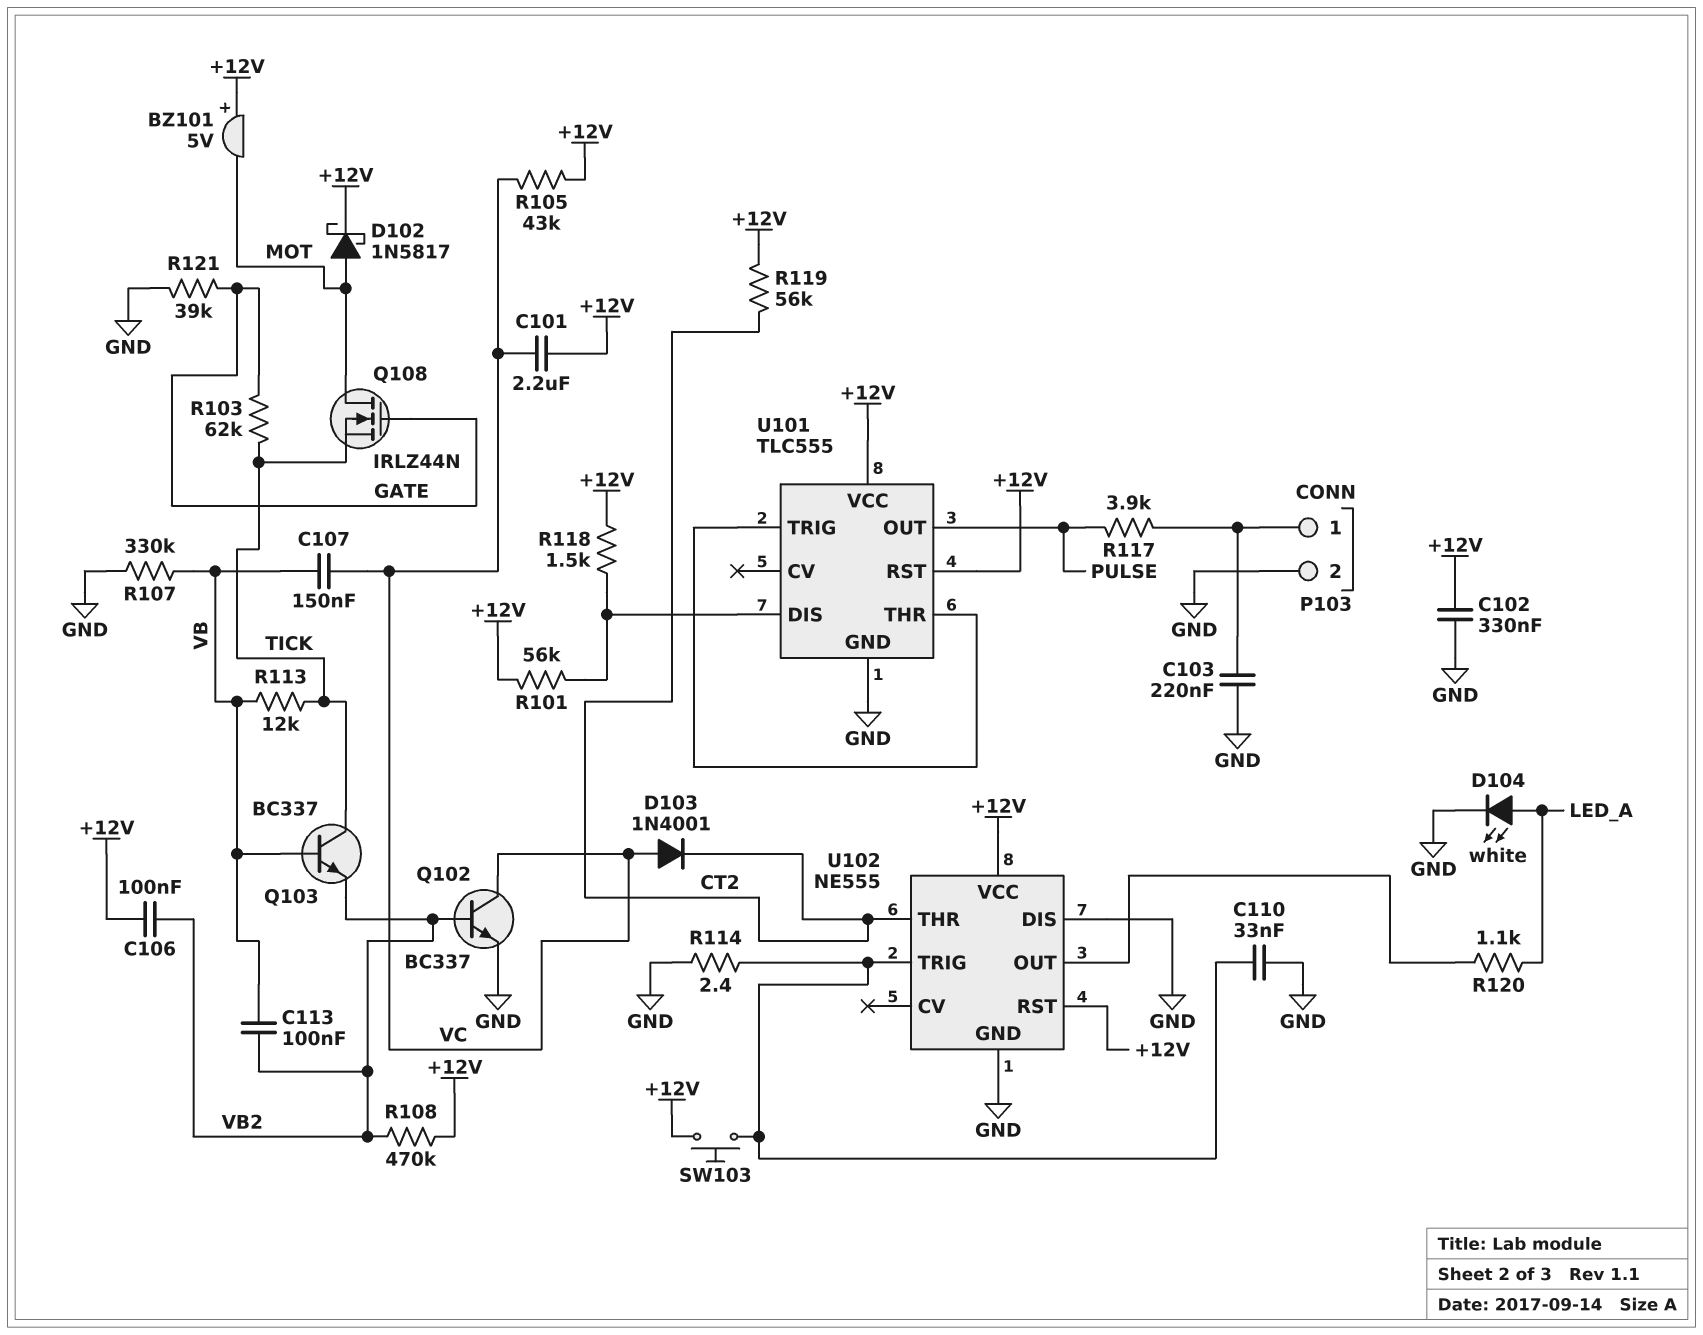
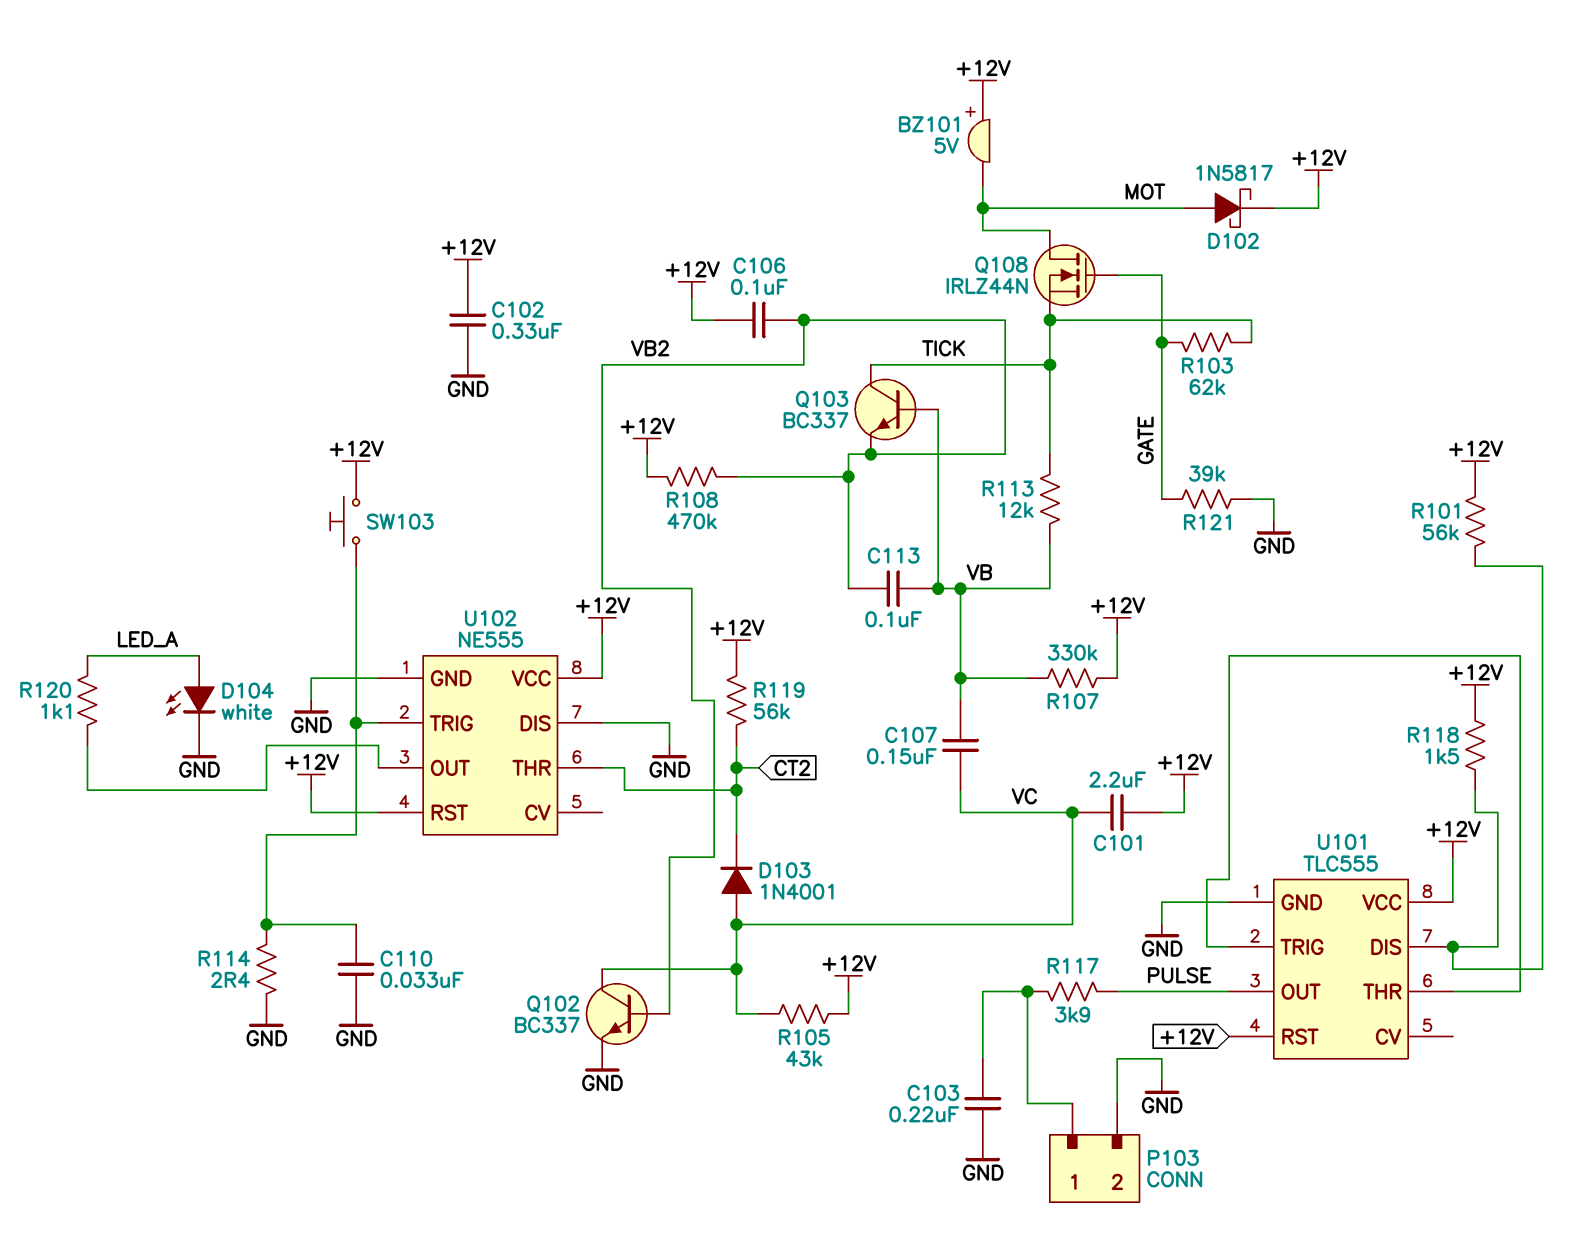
R107: 330k (GND, VB) -> 330k (+12V, VB)

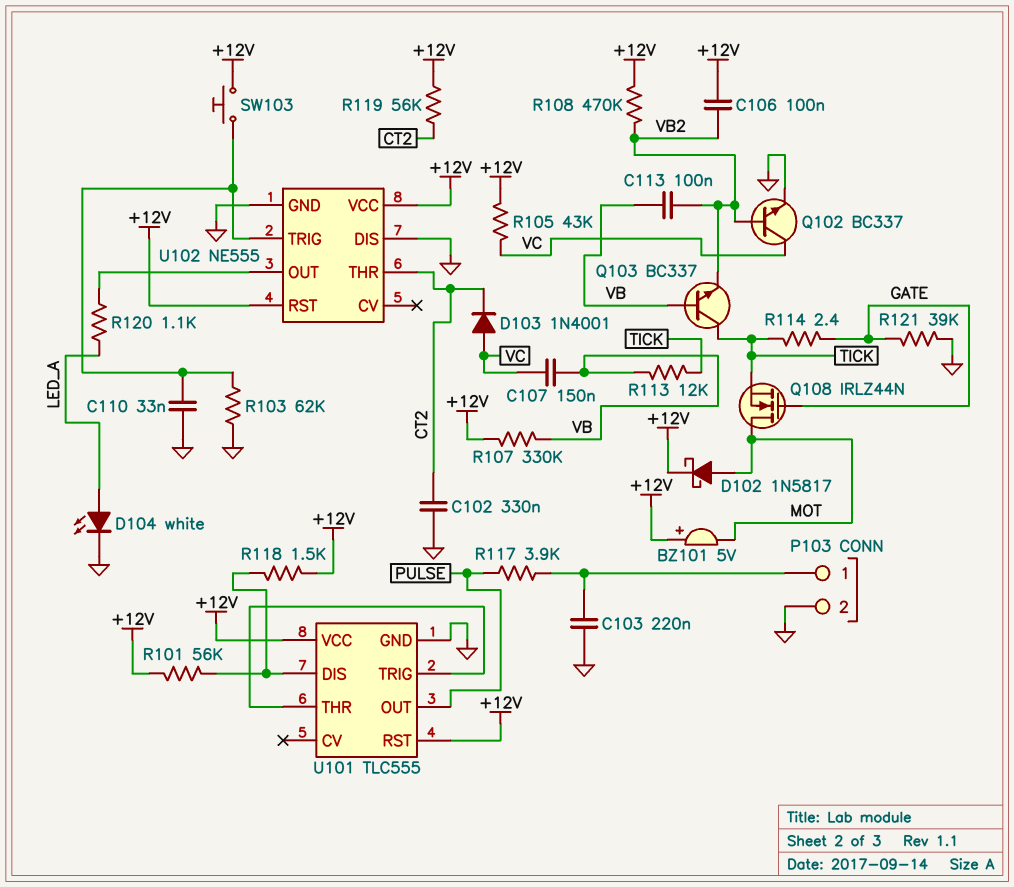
C101: 2.2uF (+12V, VC) -> none
C102: 330nF (+12V, GND) -> 330nF (CT2, GND)
R103: 62k (GATE, TICK) -> 62k (GND, U102/TRIG)
R114: 2.4 (GND, U102/TRIG) -> 2.4 (GATE, TICK)

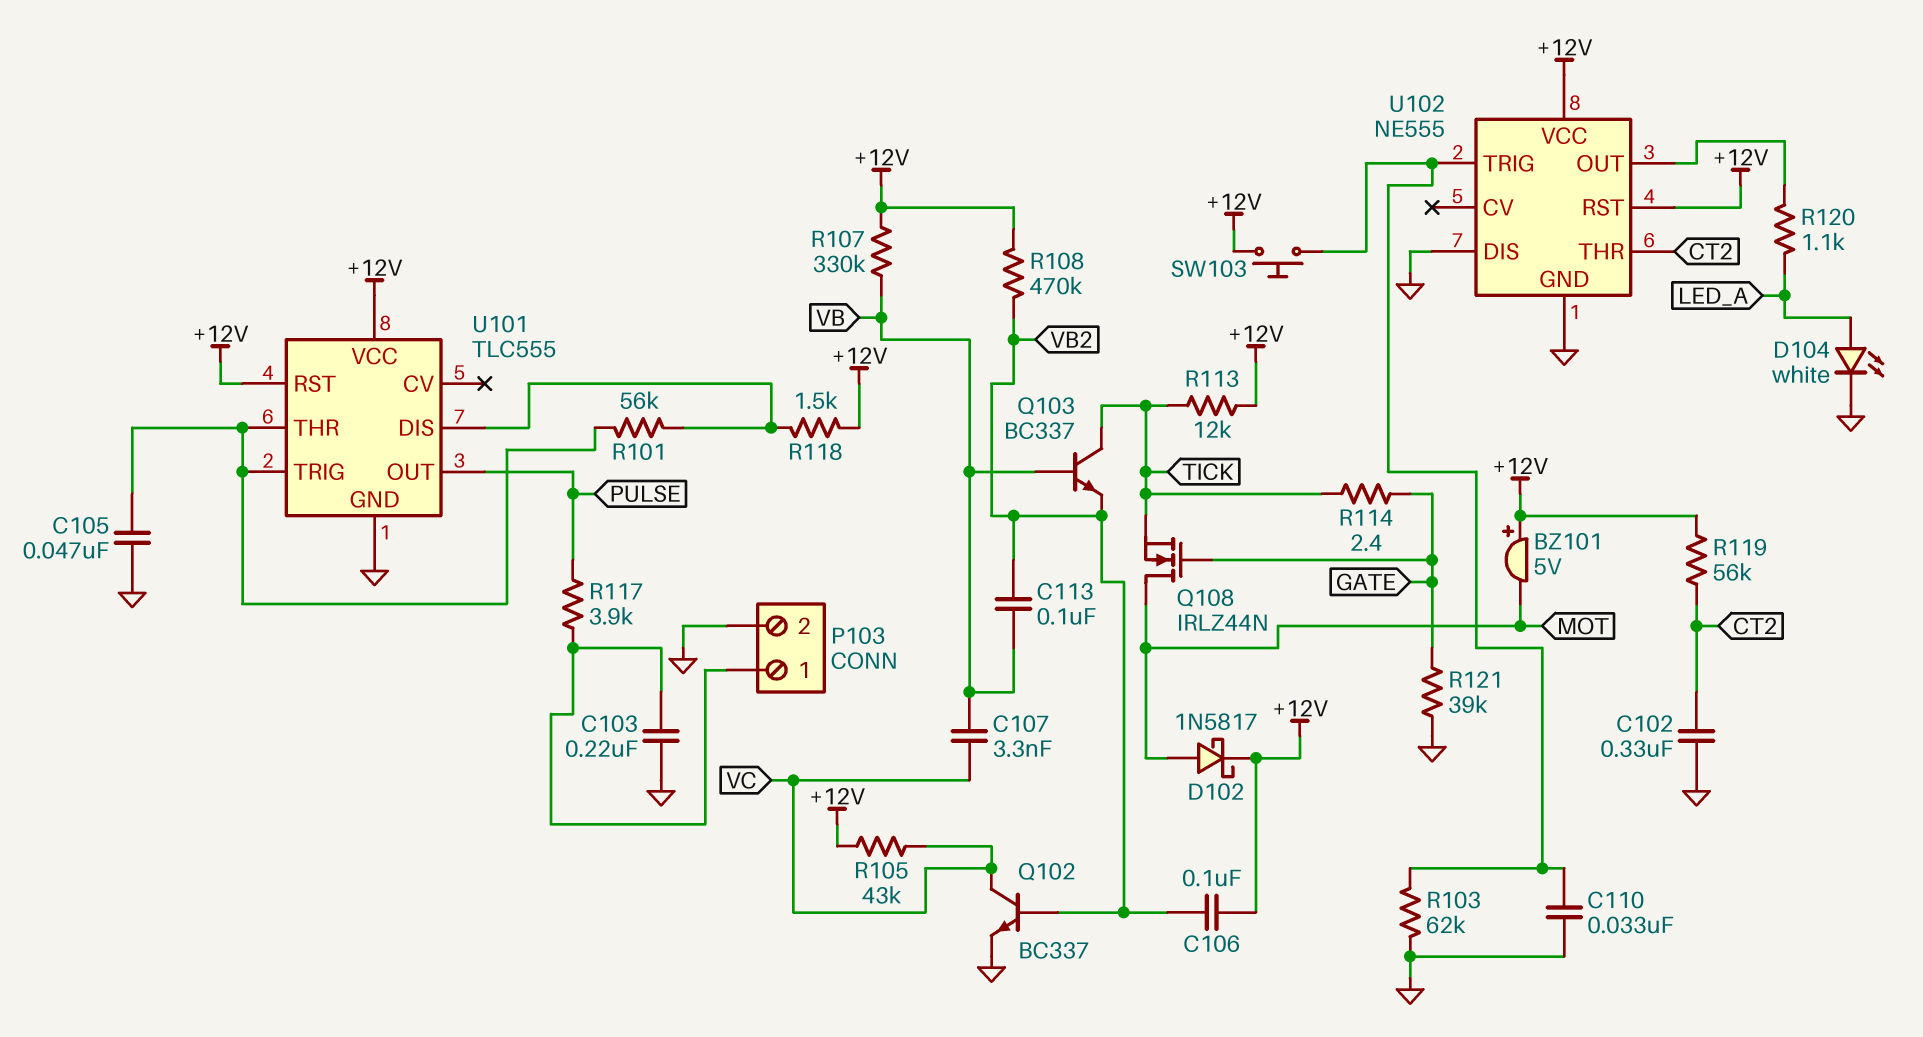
C105: none -> 47nF (GND, U101/THR)
C107: 150nF (VB, VC) -> 3.3nF (VB, VC)
D103: diode 1N4001 (A VC, K CT2) -> none
R101: 56k (+12V, U101/DIS) -> 56k (U101/DIS, U101/THR)
R113: 12k (TICK, VB) -> 12k (+12V, TICK)

